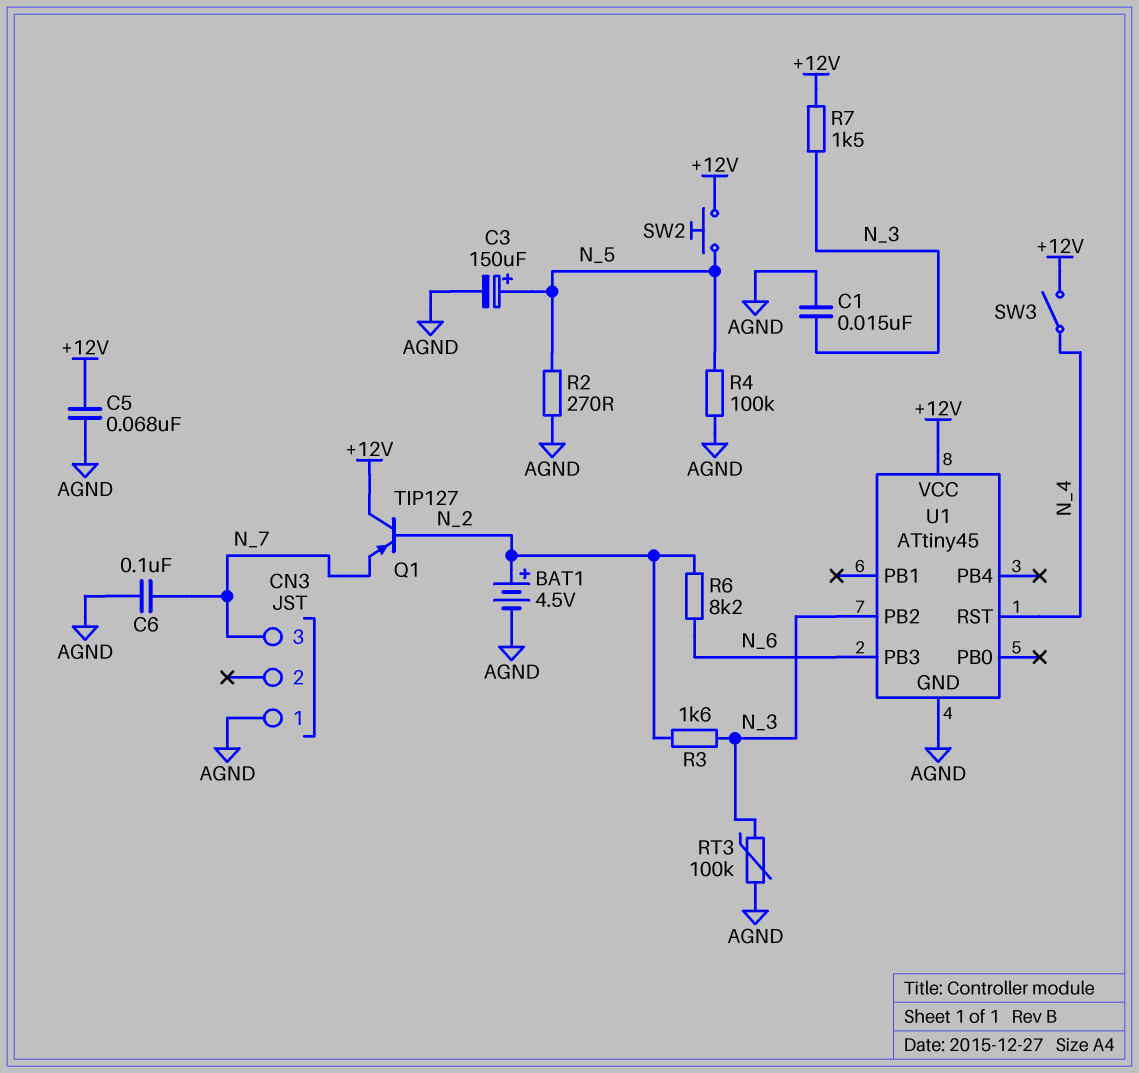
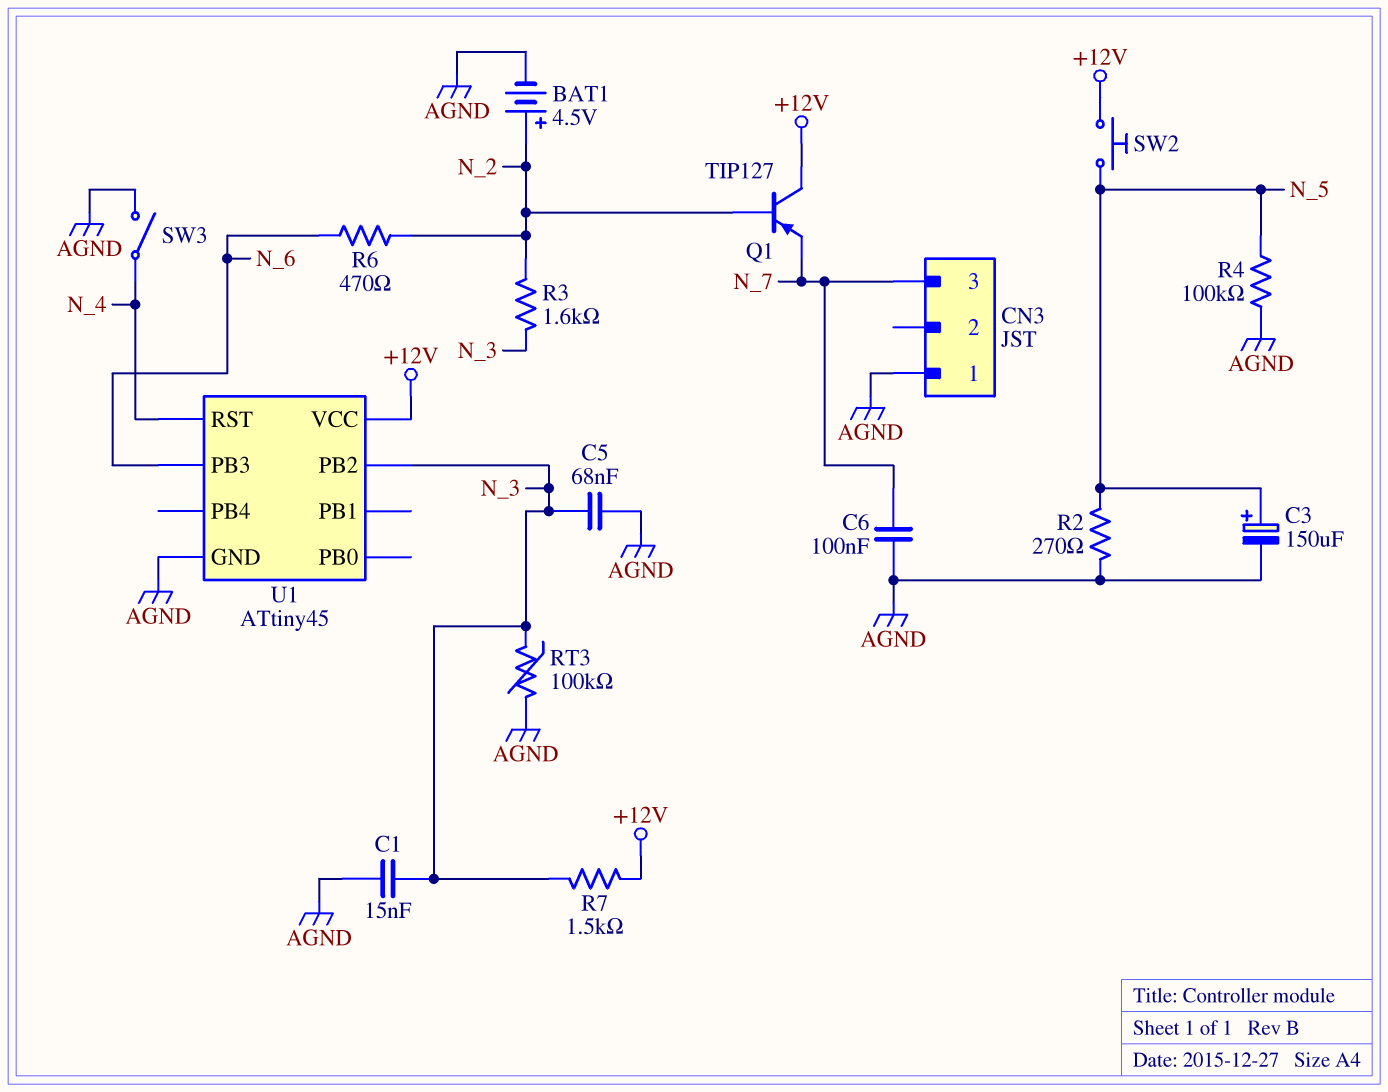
C5: 68nF (+12V, AGND) -> 68nF (AGND, N_3)
R6: 8.2k (N_2, N_6) -> 470 (N_2, N_6)
SW3: switch (+12V, N_4) -> switch (AGND, N_4)

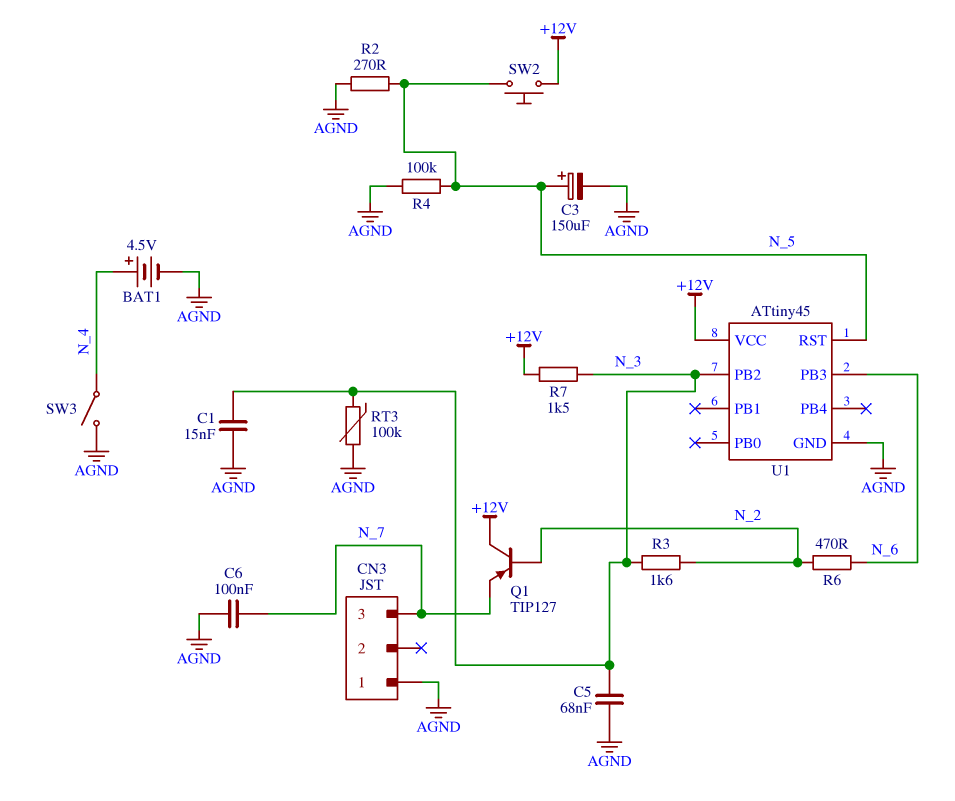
BAT1: 4.5V (plus N_2, minus AGND) -> 4.5V (plus N_4, minus AGND)
U1 pin RST: N_4 -> N_5

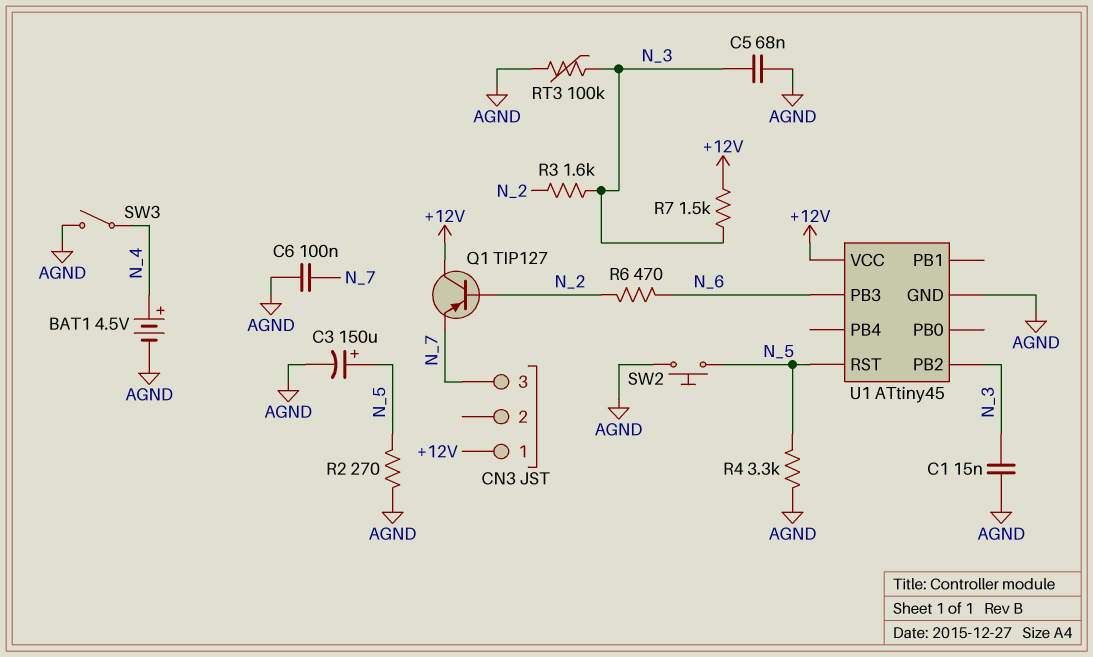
CN3 pin 1: AGND -> +12V
R4: 100k (AGND, N_5) -> 3.3k (AGND, N_5)
SW2: button (+12V, N_5) -> button (AGND, N_5)

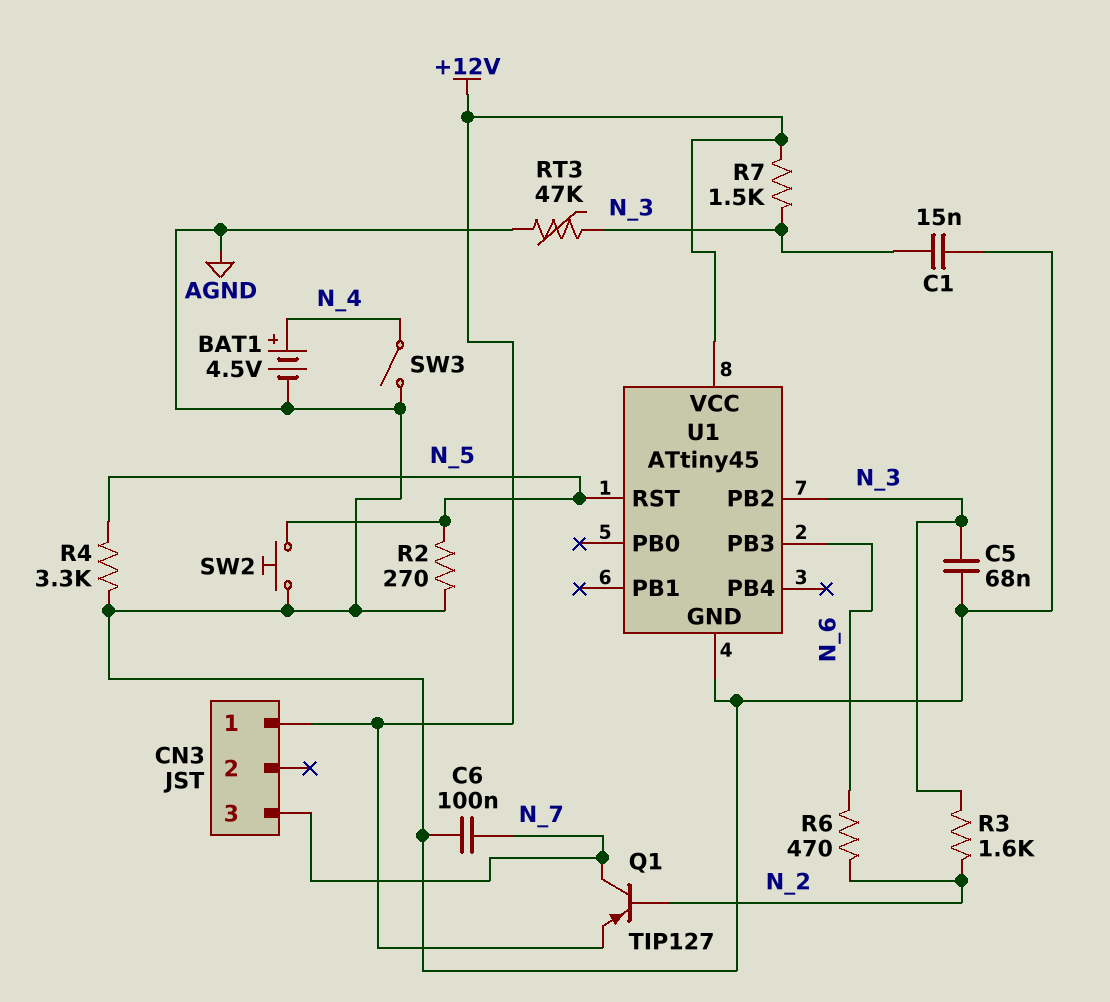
C3: 150uF (plus N_5, minus AGND) -> none
Q1: PNP TIP127 (B N_2, C +12V, E N_7) -> PNP TIP127 (B N_2, C N_7, E +12V)
RT3: 100k (AGND, N_3) -> 47k (AGND, N_3)

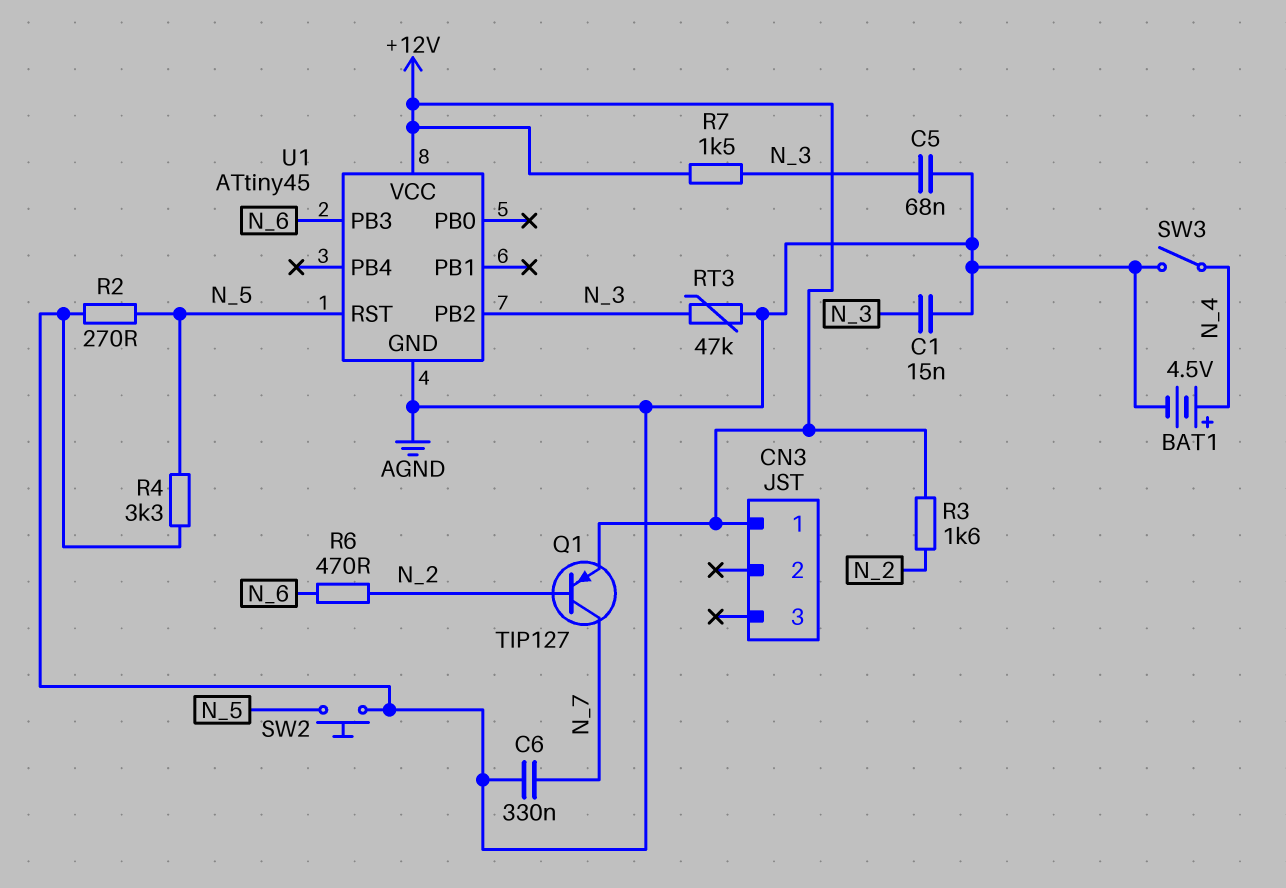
C6: 100nF (AGND, N_7) -> 330nF (AGND, N_7)
CN3 pin 3: N_7 -> none
R3: 1.6k (N_2, N_3) -> 1.6k (+12V, N_2)

